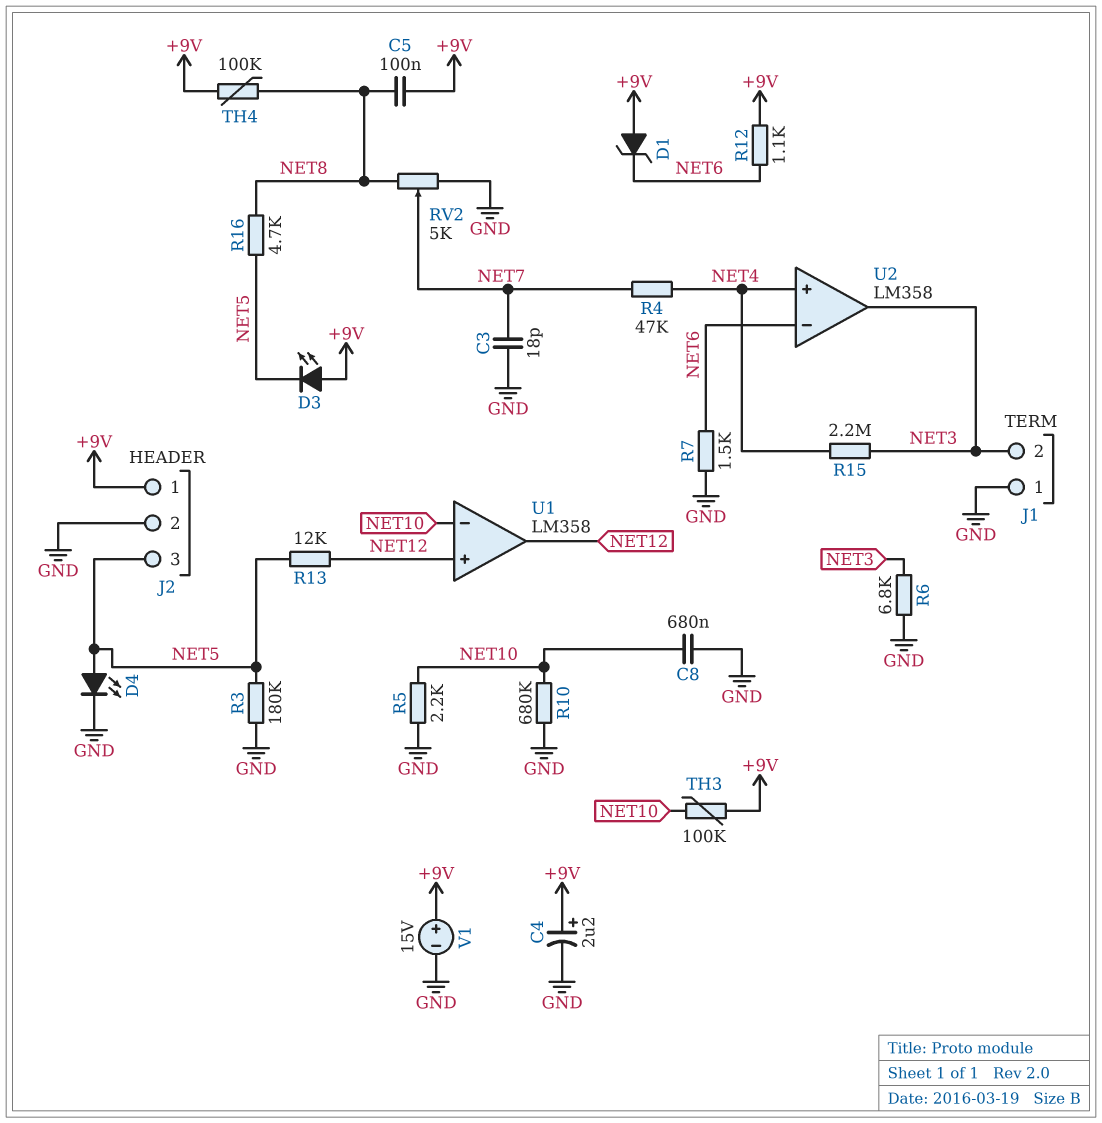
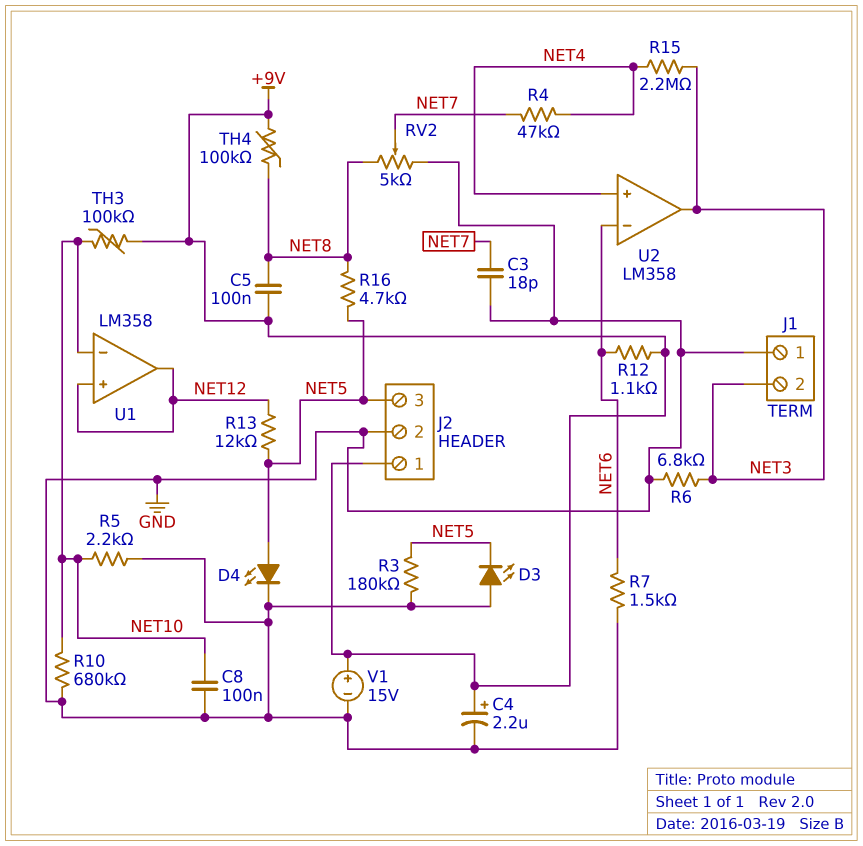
C8: 680nF (GND, NET10) -> 100nF (GND, NET10)
D1: zener (A +9V, K NET6) -> none
D3: LED (A +9V, K NET5) -> LED (A GND, K NET5)

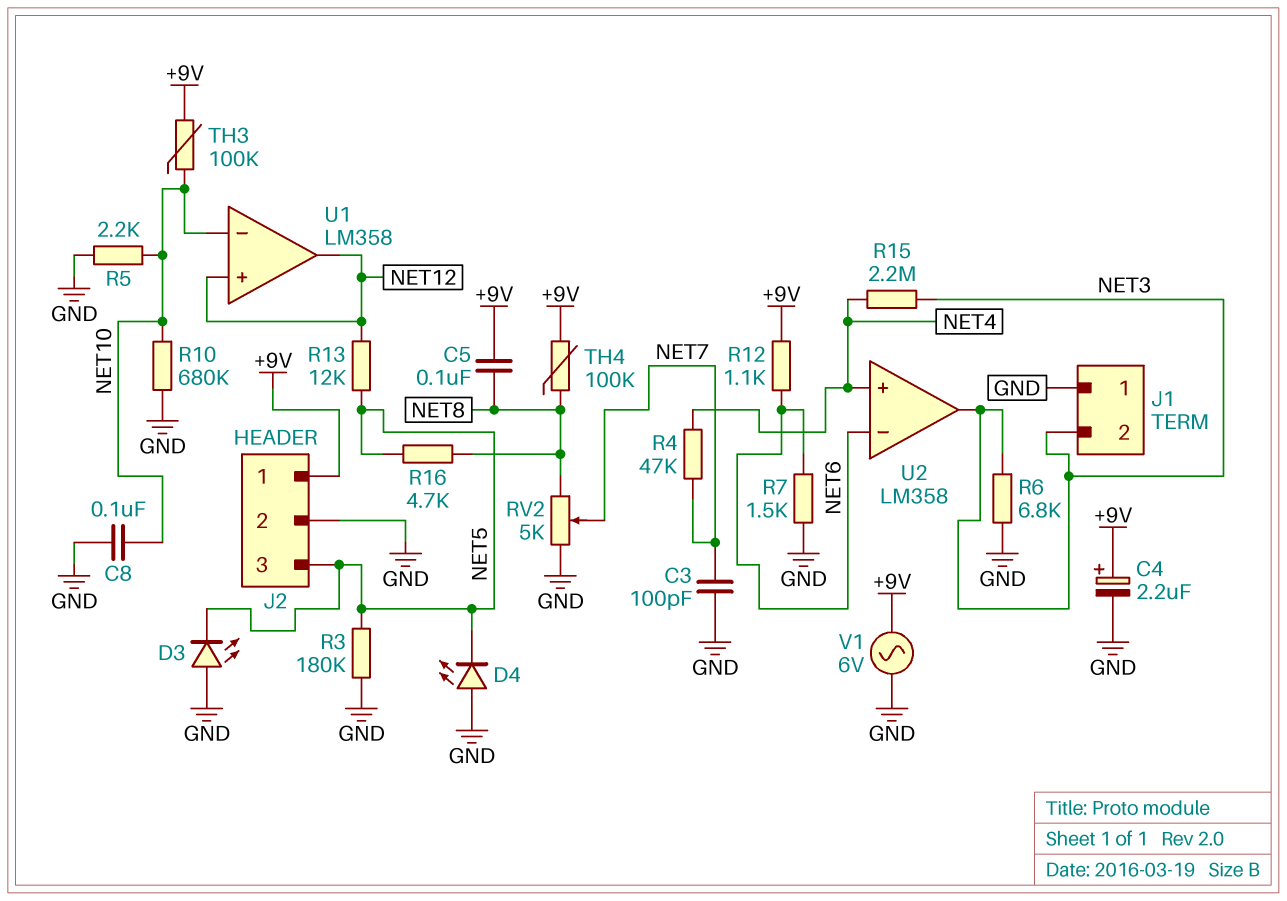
C3: 18pF (GND, NET7) -> 100pF (GND, NET7)
D4: LED (A NET5, K GND) -> LED (A GND, K NET5)
V1: 15V (plus +9V, minus GND) -> AC 6V (+9V, GND)

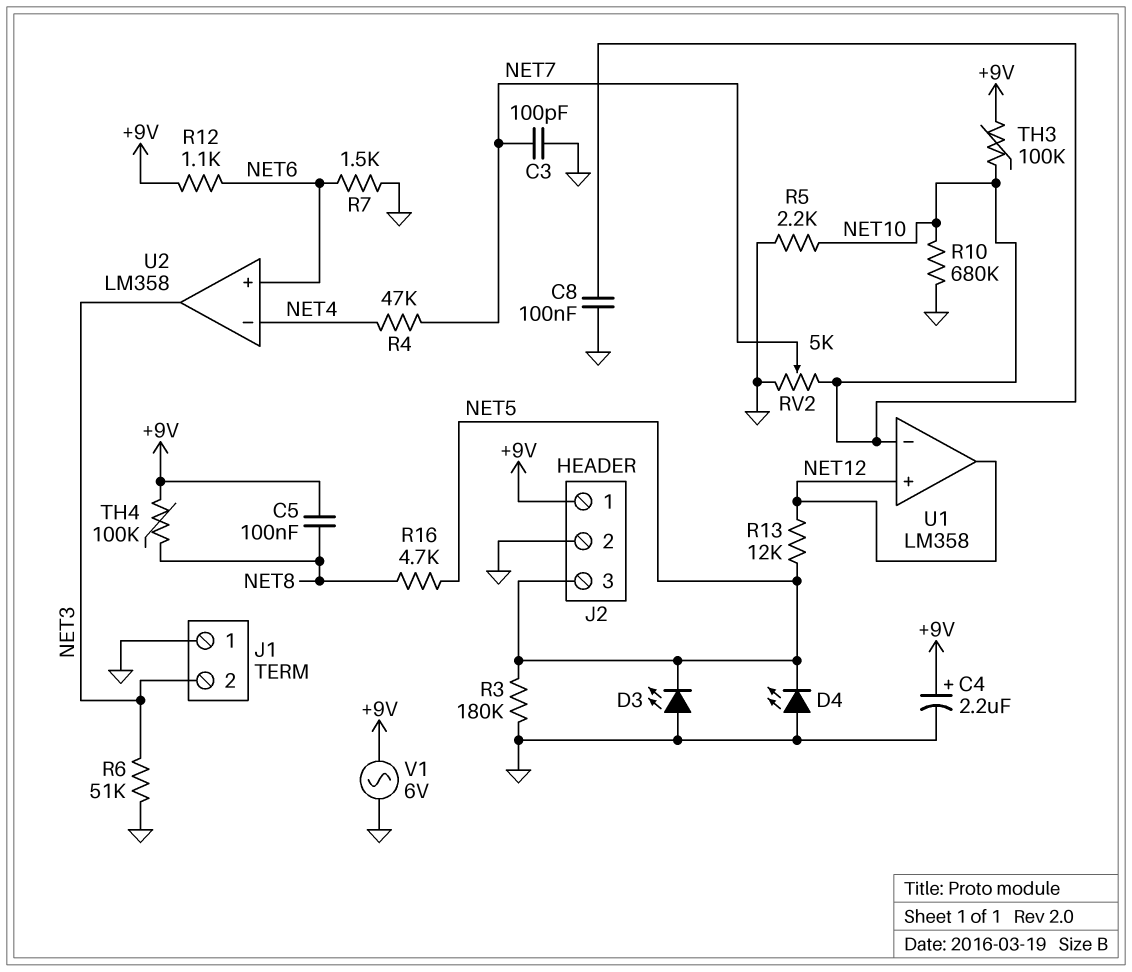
R6: 6.8k (GND, NET3) -> 51k (GND, NET3)
R15: 2.2M (NET3, NET4) -> none
RV2: 5k (GND, NET8, wiper NET7) -> 5k (GND, NET10, wiper NET7)
U2 pin in+: NET4 -> NET6
U2 pin in-: NET6 -> NET4

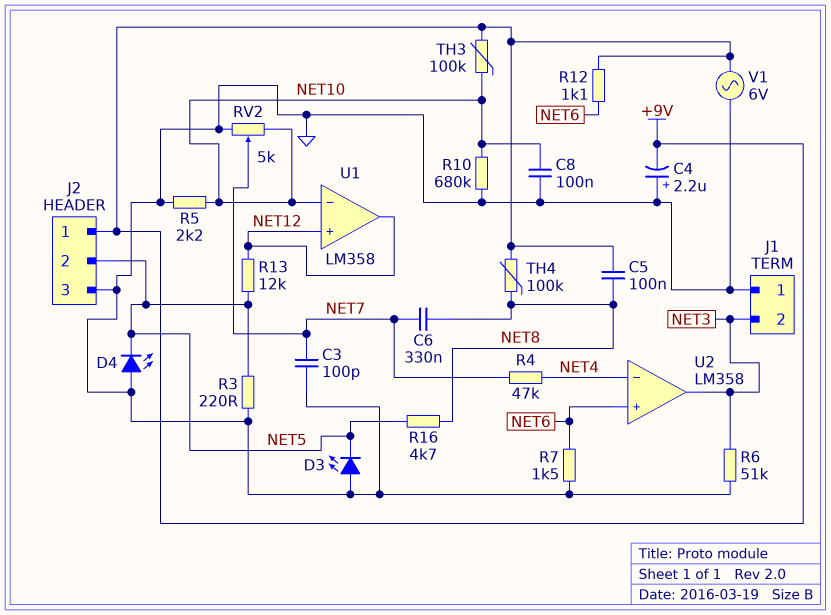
C4: 2.2uF (plus +9V, minus GND) -> 2.2uF (plus GND, minus +9V)
C6: none -> 330nF (NET7, NET8)
J2 pin 2: GND -> NET5
J2 pin 3: NET5 -> GND
R3: 180k (GND, NET5) -> 220 (GND, NET5)

